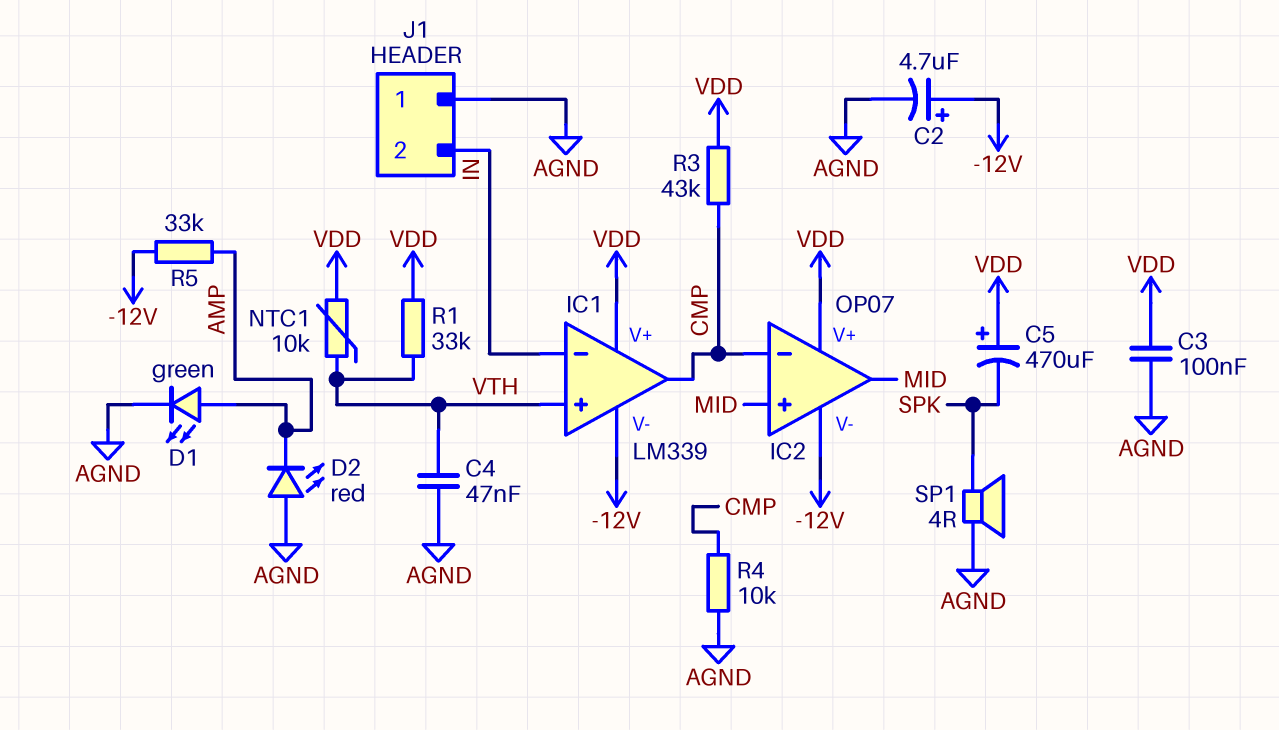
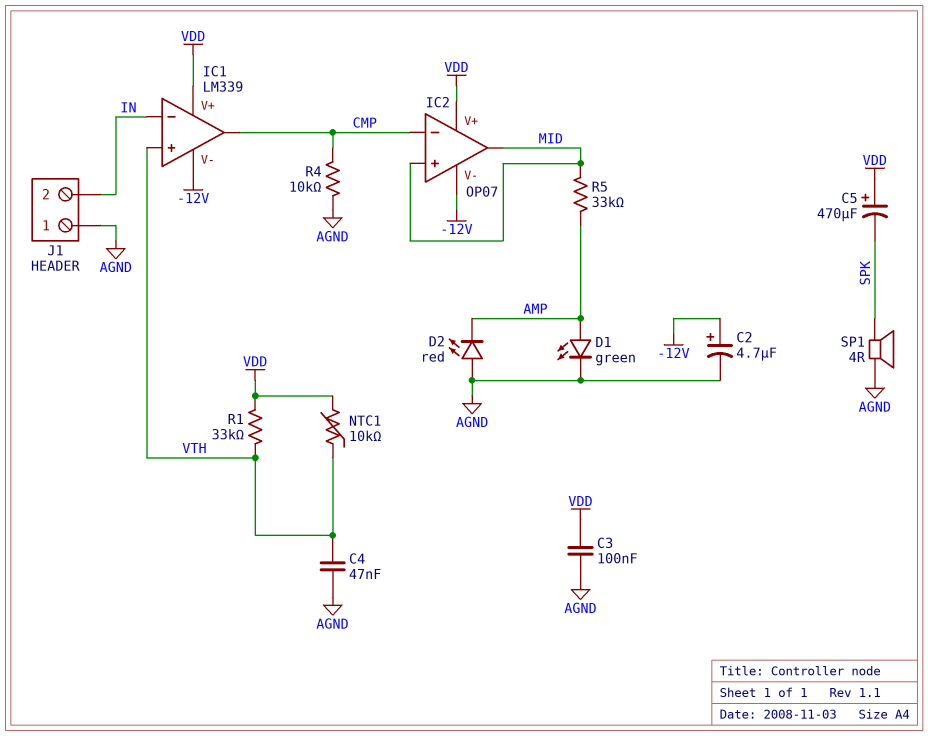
R3: 43k (CMP, VDD) -> none
R5: 33k (-12V, AMP) -> 33k (AMP, MID)

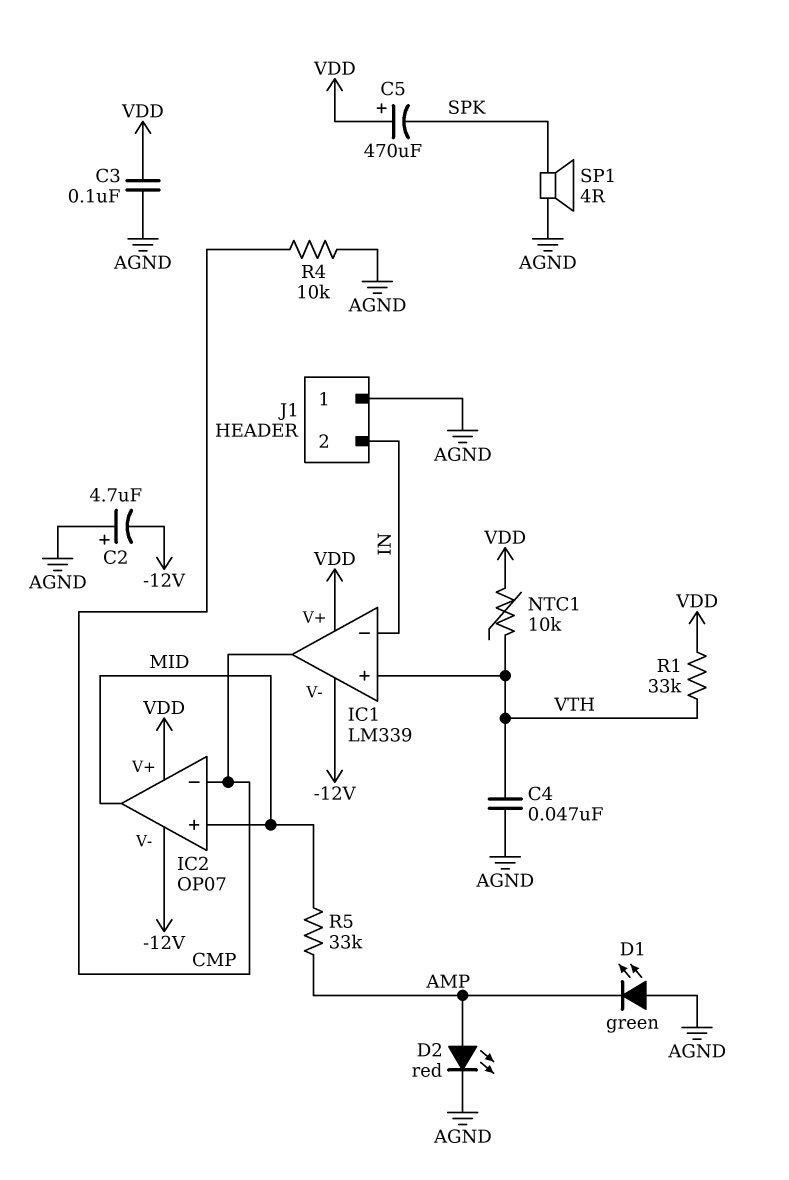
C2: 4.7uF (plus -12V, minus AGND) -> 4.7uF (plus AGND, minus -12V)
D1: LED green (A AMP, K AGND) -> LED green (A AGND, K AMP)
D2: LED red (A AGND, K AMP) -> LED red (A AMP, K AGND)

